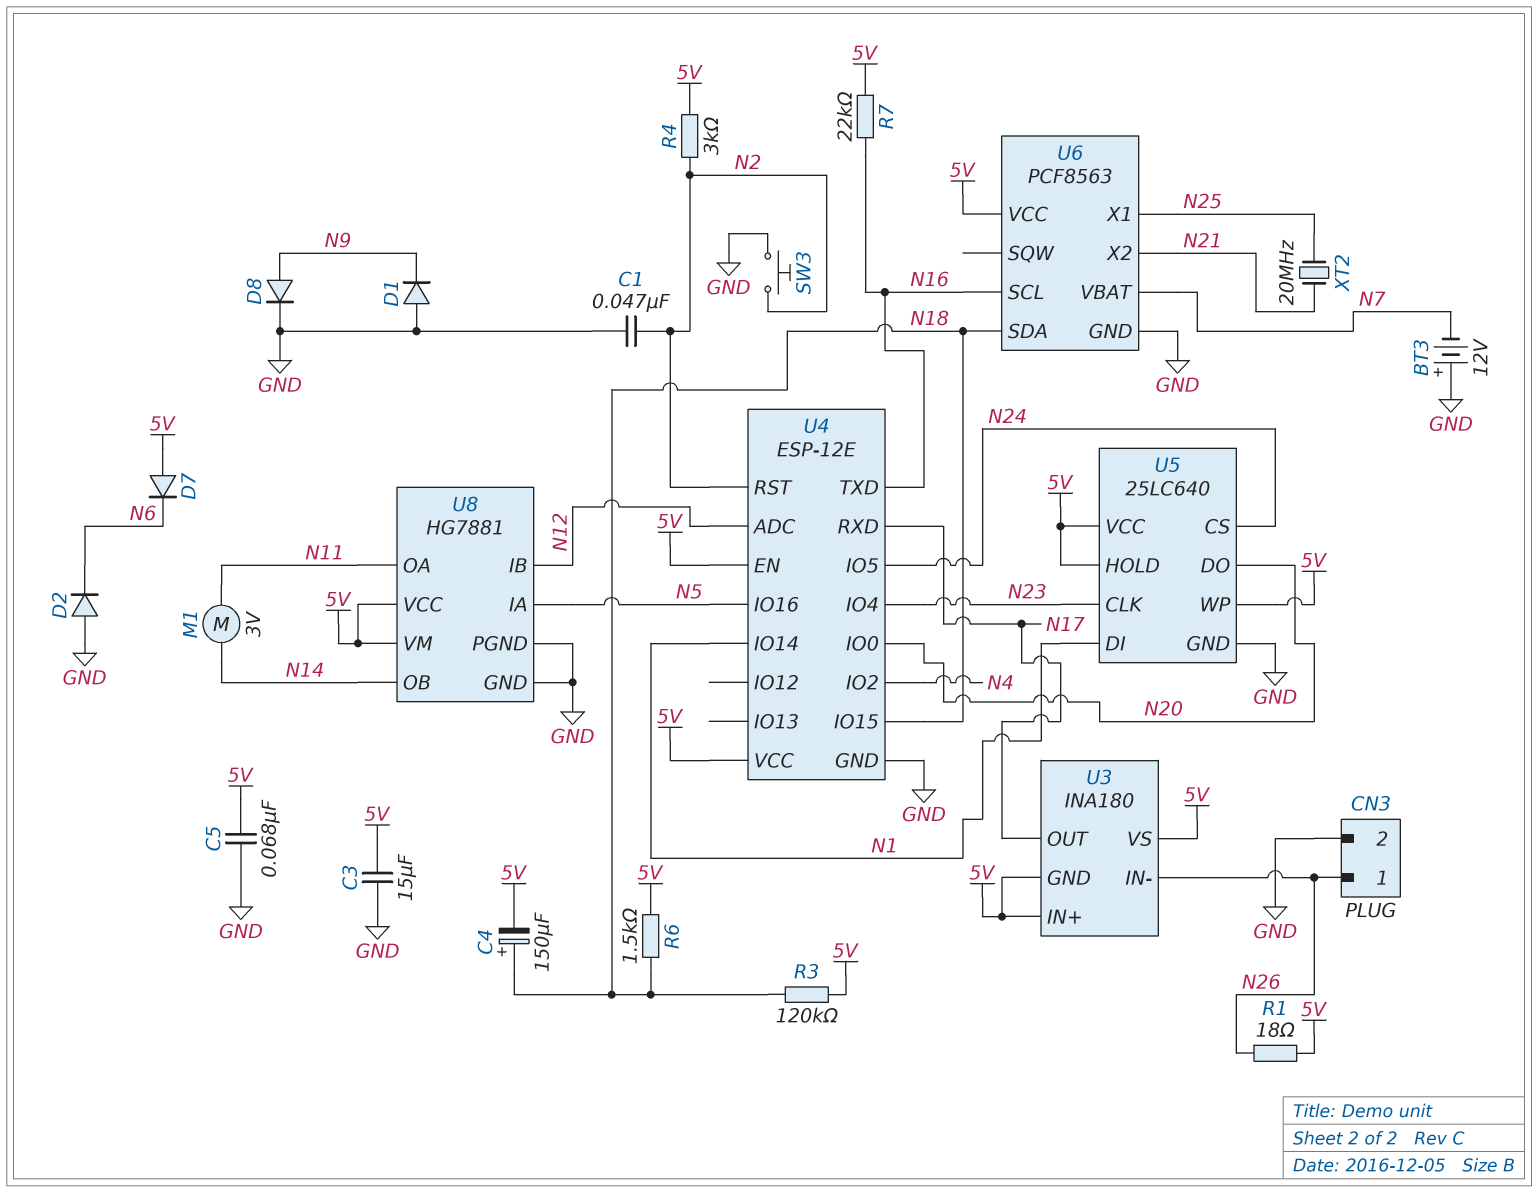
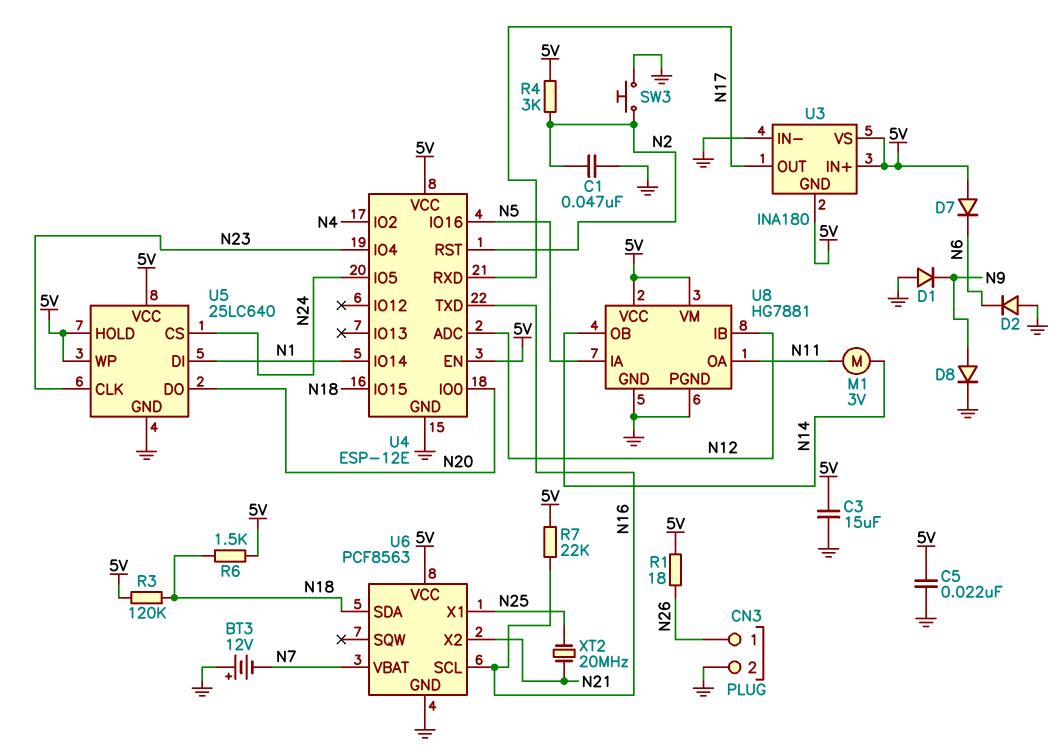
C4: 150uF (plus N18, minus 5V) -> none
C5: 68nF (5V, GND) -> 22nF (5V, GND)
U3 pin IN-: N26 -> GND

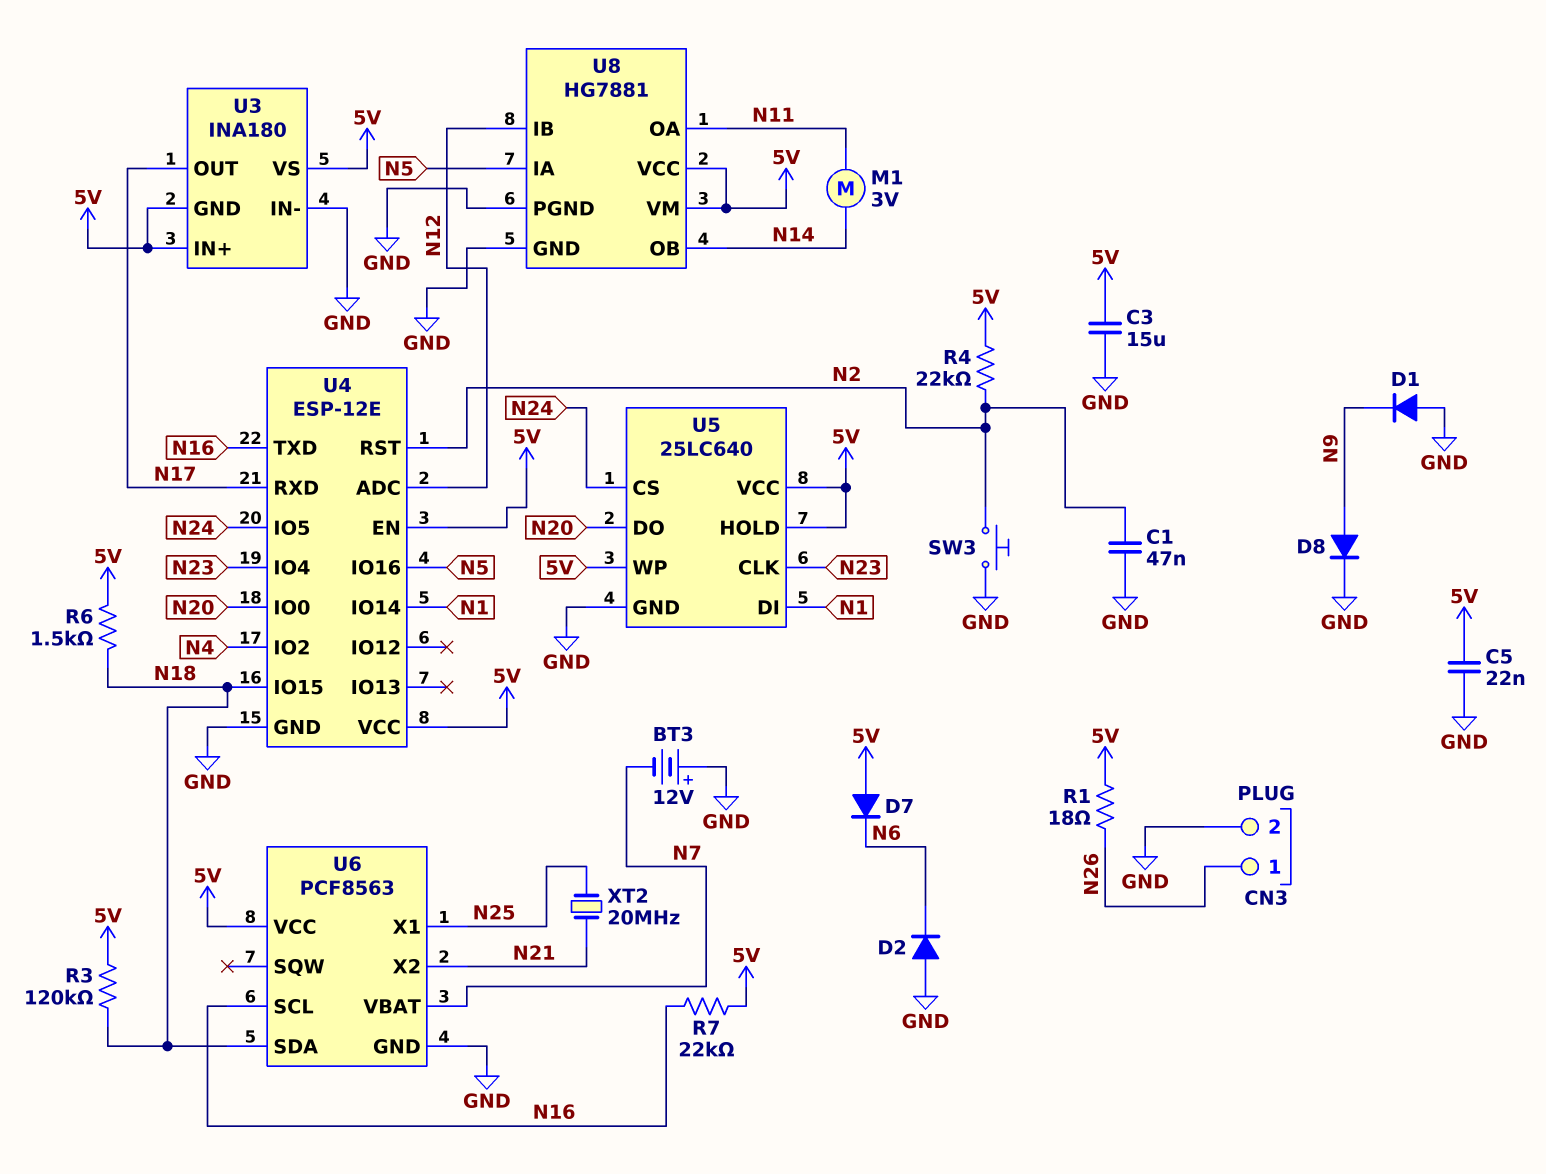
R4: 3k (5V, N2) -> 22k (5V, N2)

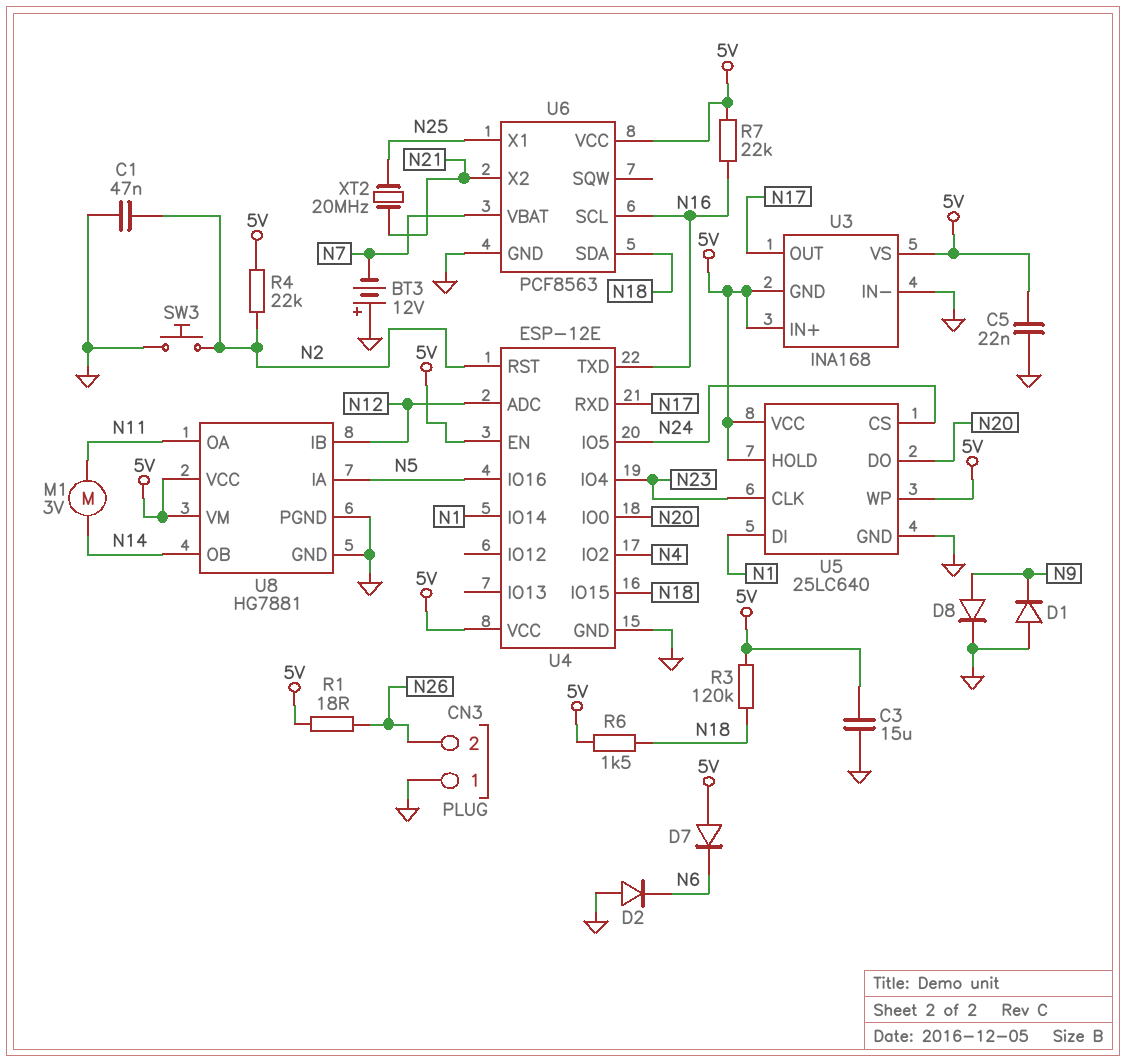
CN3 pin 1: N26 -> GND
CN3 pin 2: GND -> N26
U3: INA180 -> INA168

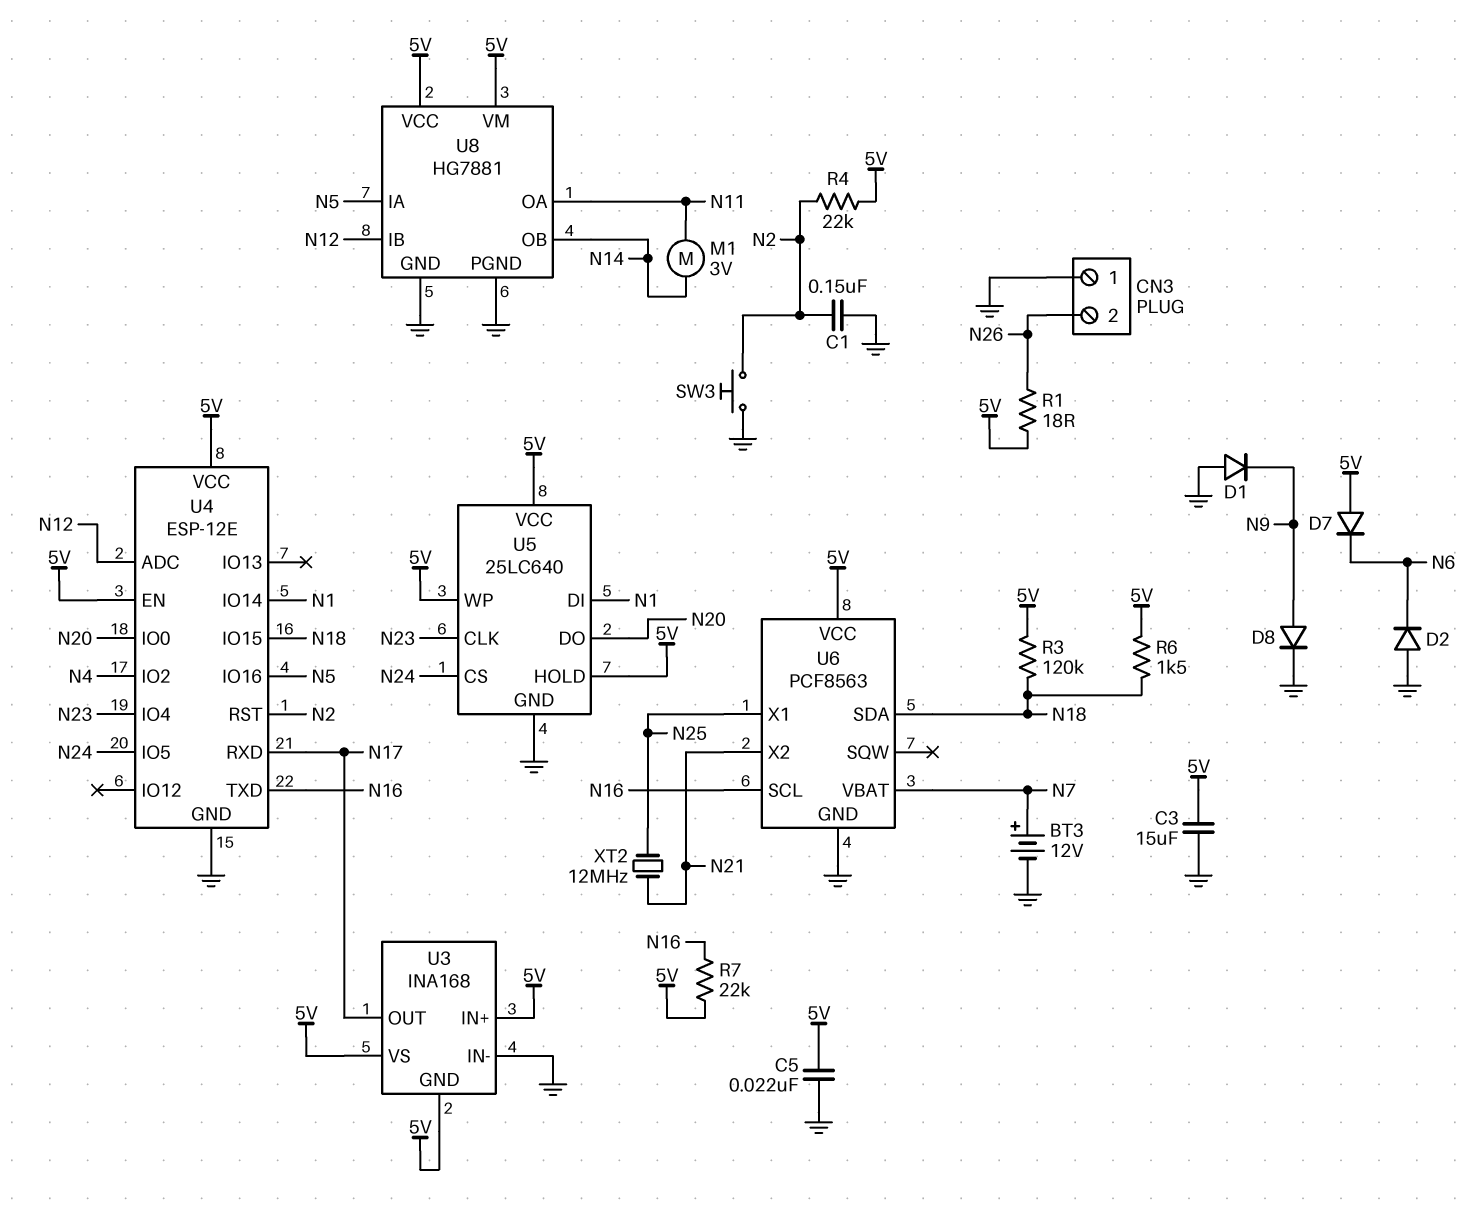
BT3: 12V (plus GND, minus N7) -> 12V (plus N7, minus GND)
C1: 47nF (GND, N2) -> 150nF (GND, N2)
XT2: 20MHz (N21, N25) -> 12MHz (N21, N25)

